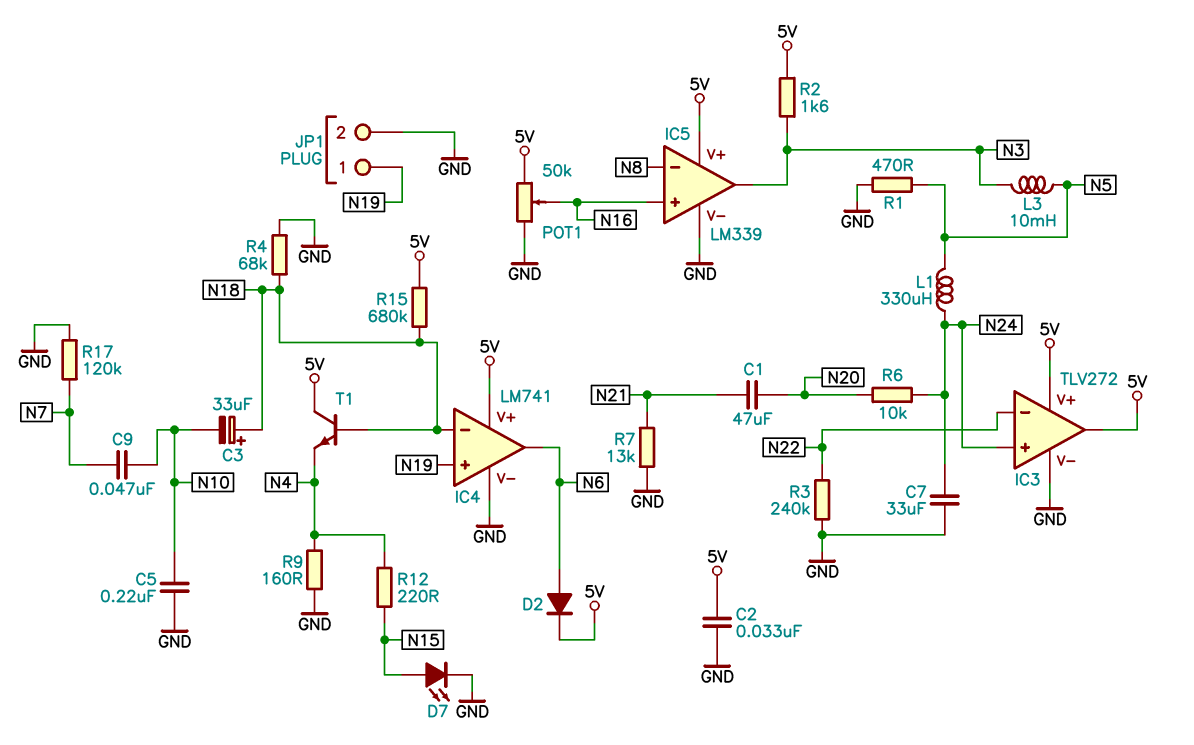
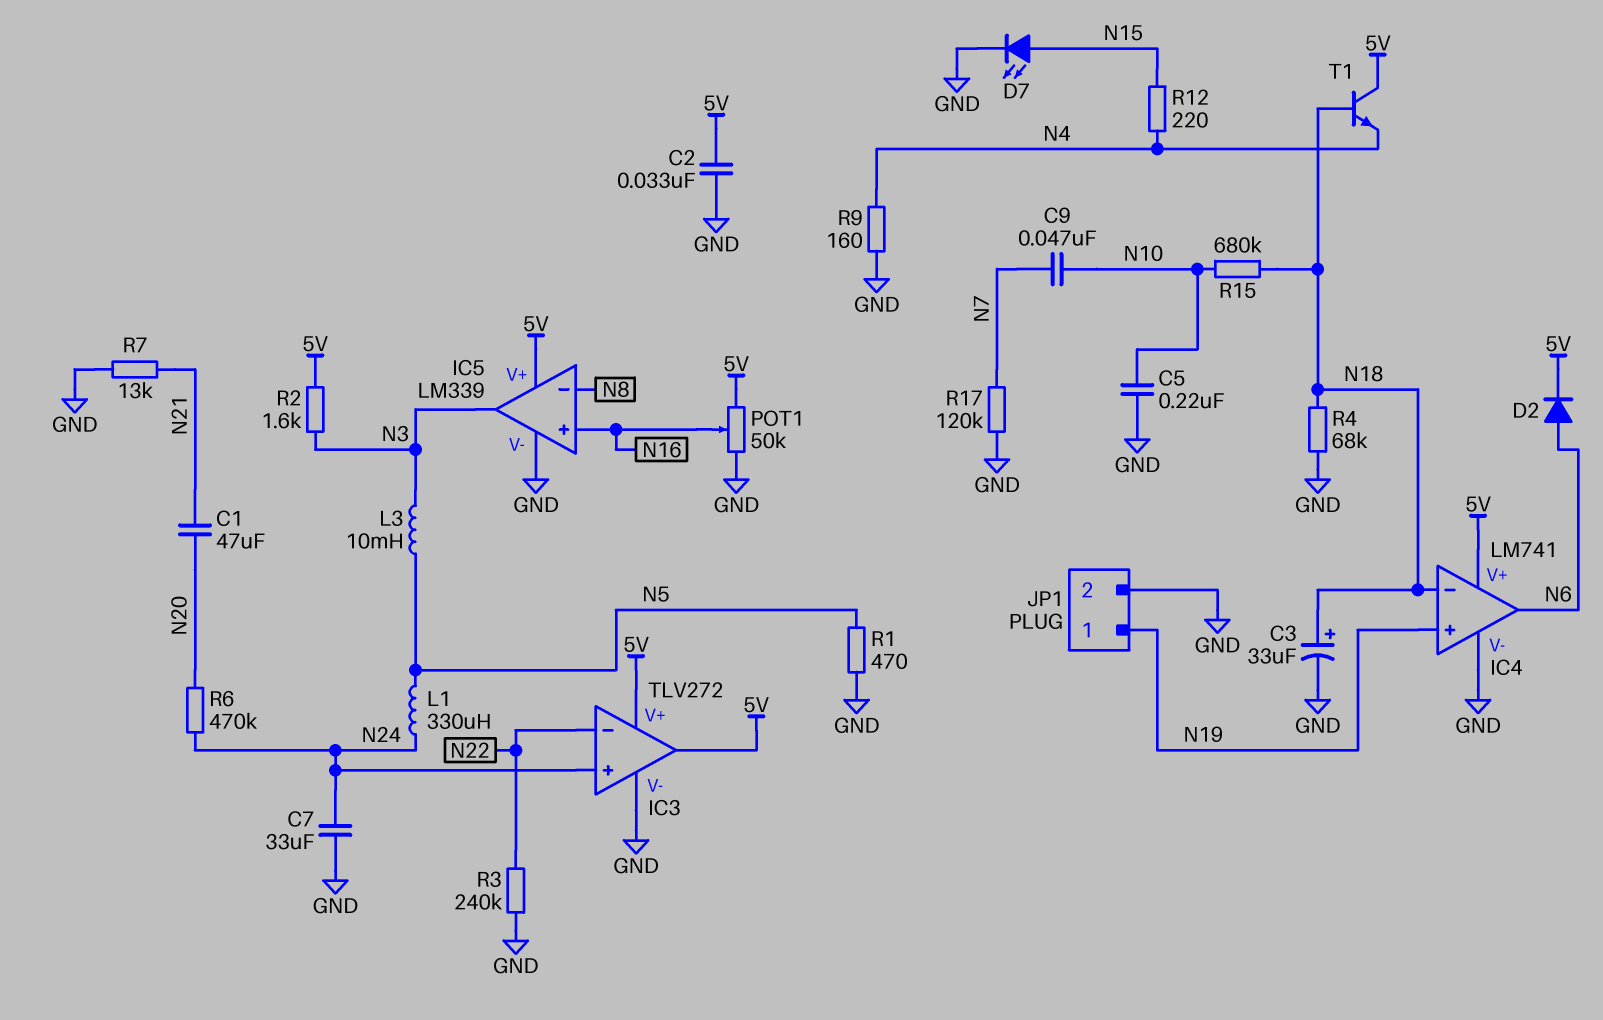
C3: 33uF (plus N18, minus N10) -> 33uF (plus N18, minus GND)
R6: 10k (N20, N24) -> 470k (N20, N24)
R15: 680k (5V, N18) -> 680k (N10, N18)

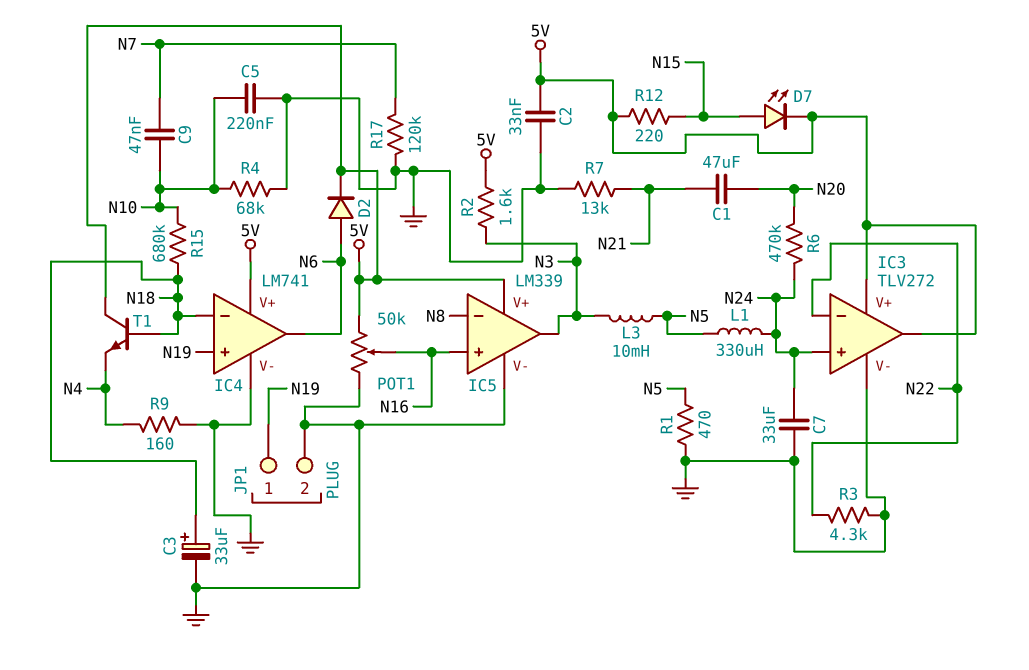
D7: LED (A N15, K GND) -> LED (A N15, K 5V)
R3: 240k (GND, N22) -> 4.3k (GND, N22)
R4: 68k (GND, N18) -> 68k (GND, N10)
R12: 220 (N4, N15) -> 220 (5V, N15)

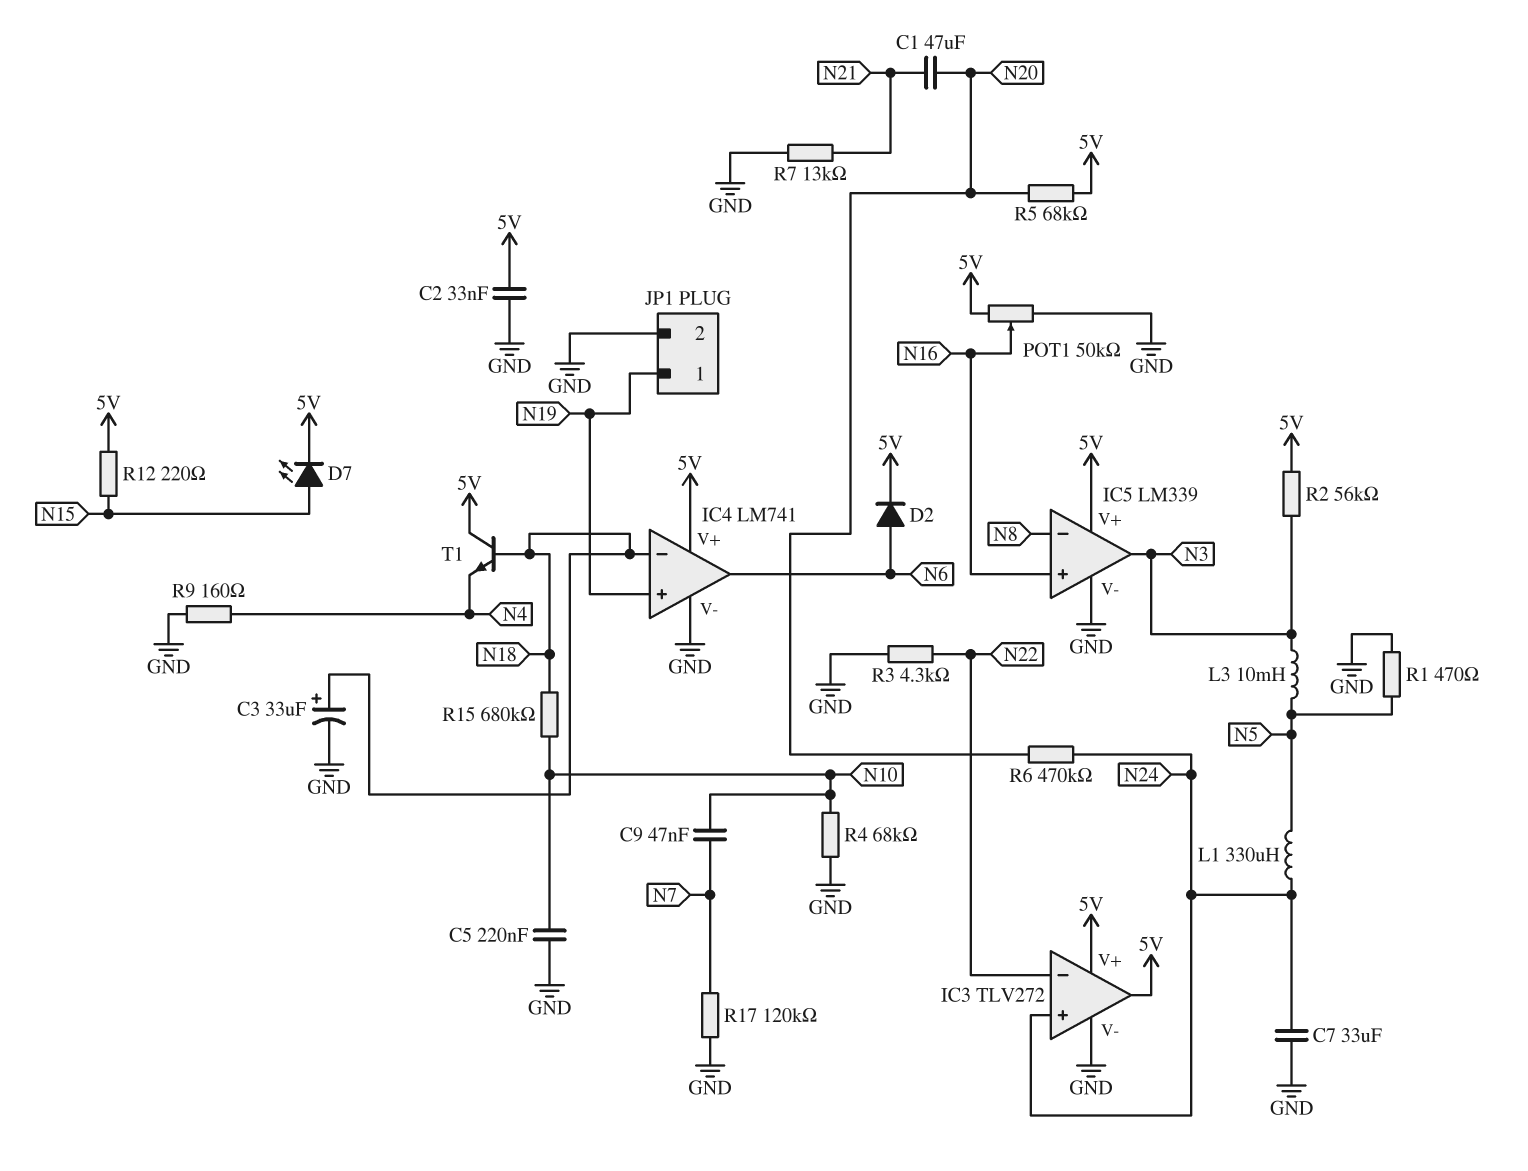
R2: 1.6k (5V, N3) -> 56k (5V, N3)
R5: none -> 68k (5V, N20)

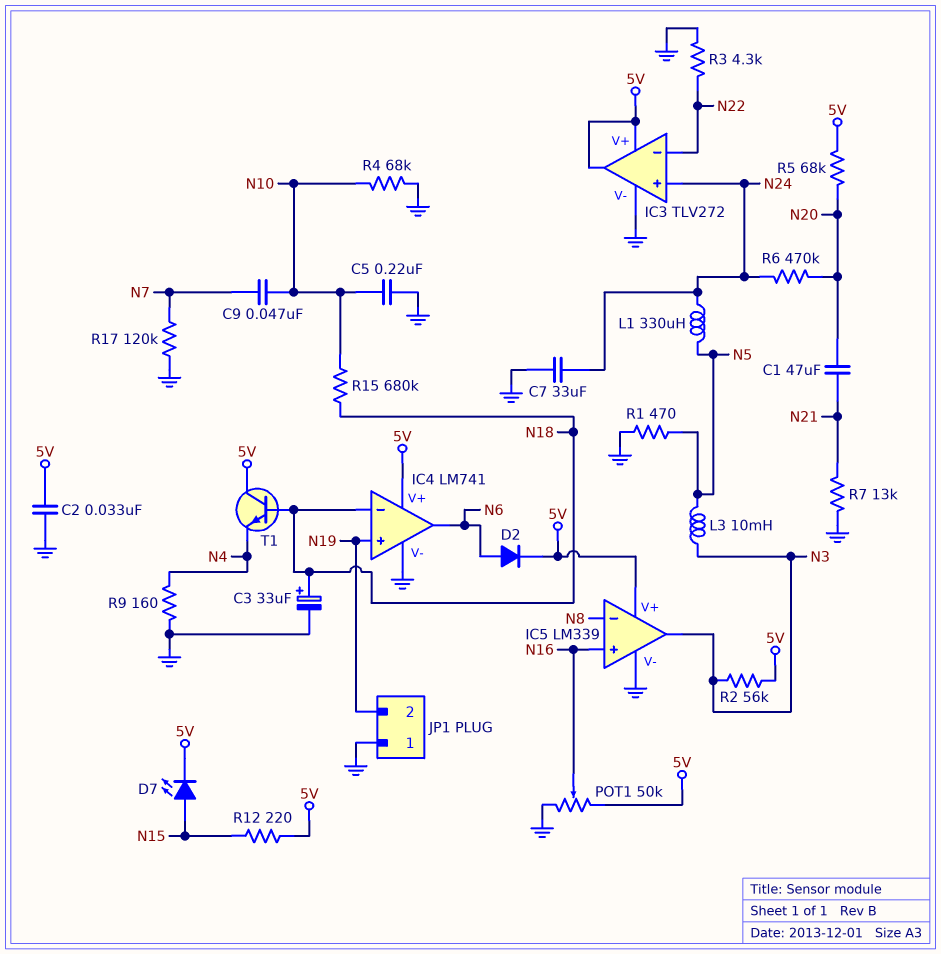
JP1 pin 1: N19 -> GND
JP1 pin 2: GND -> N19

